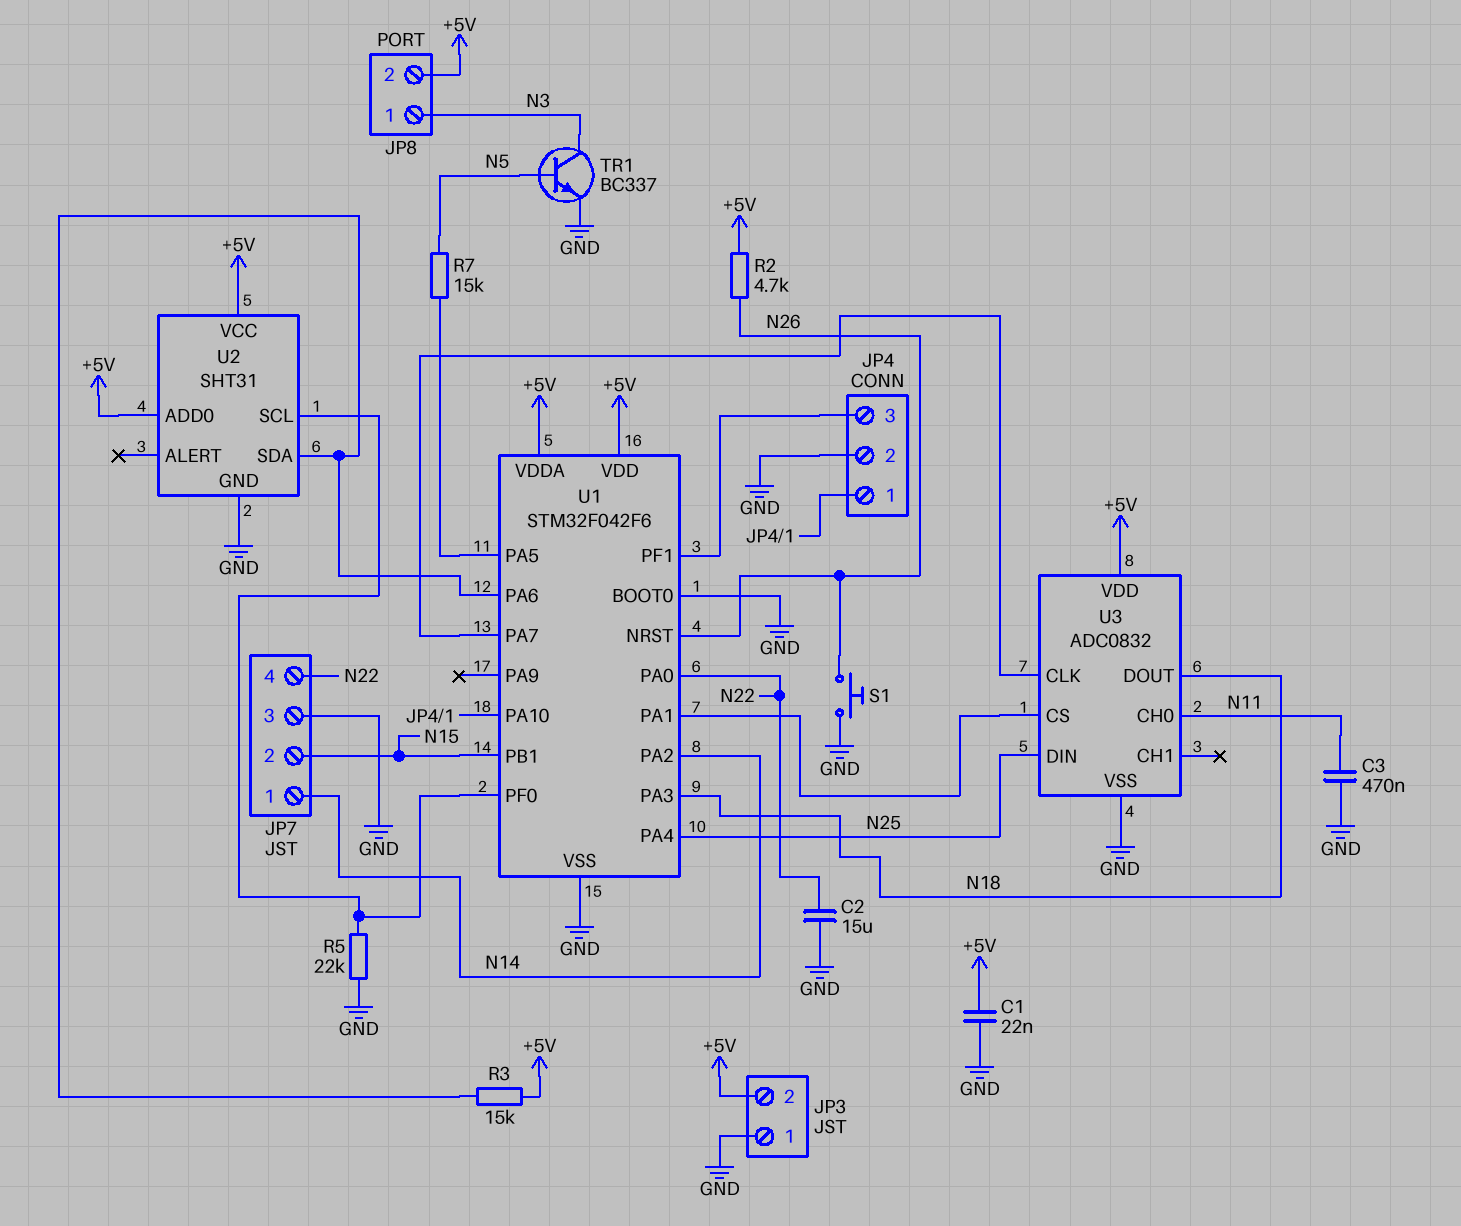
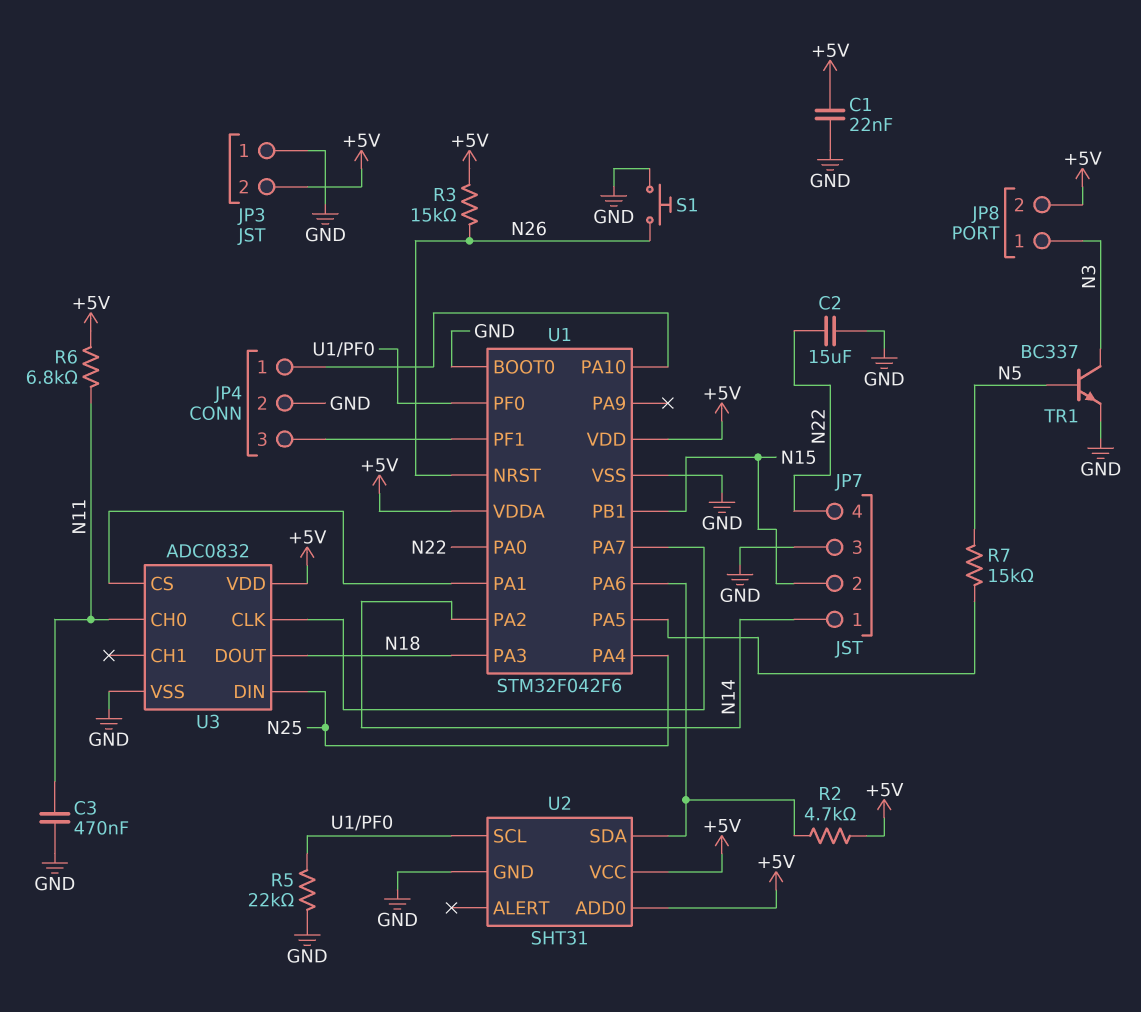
R2: 4.7k (+5V, N26) -> 4.7k (+5V, U1/PA6)
R3: 15k (+5V, U1/PA6) -> 15k (+5V, N26)
R6: none -> 6.8k (+5V, N11)

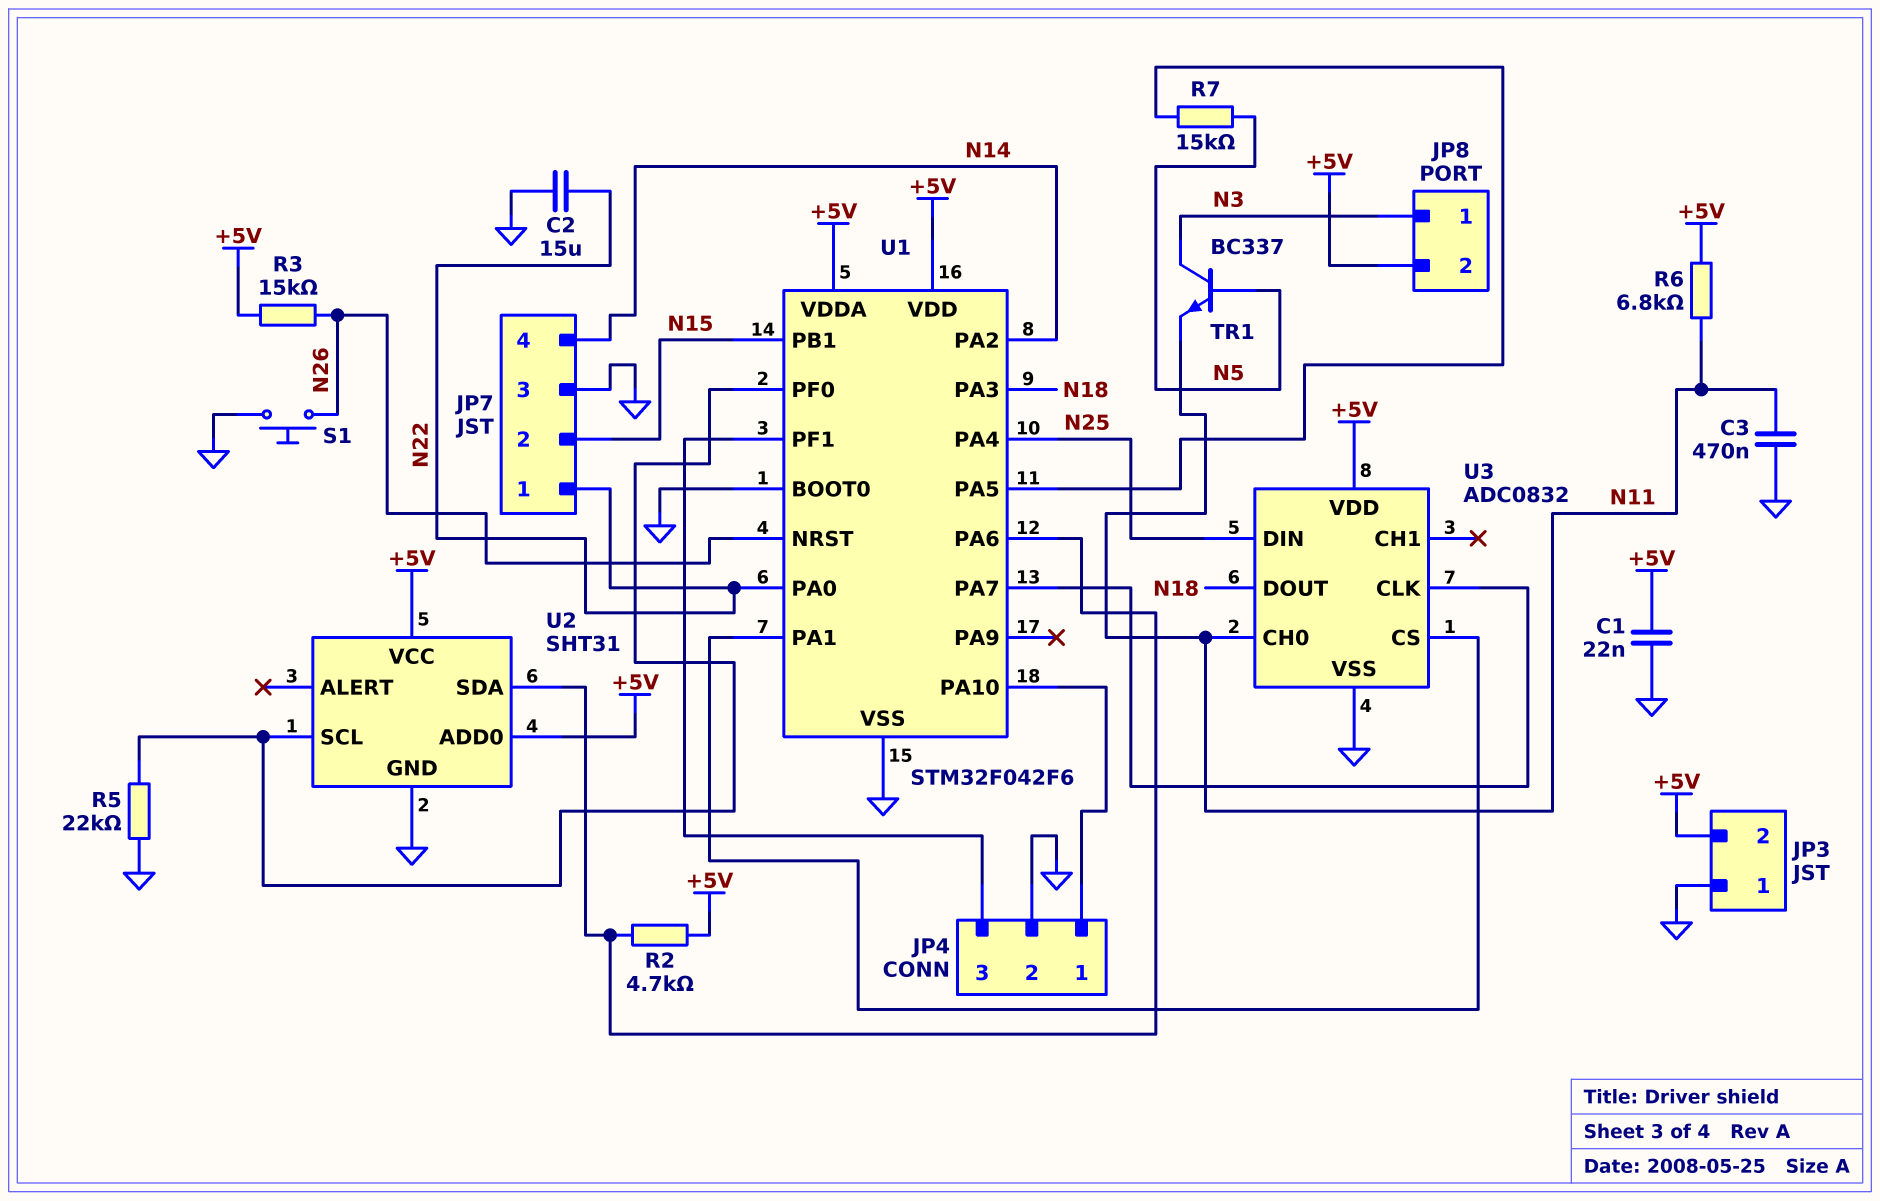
JP7 pin 1: N14 -> N22
JP7 pin 4: N22 -> N14
TR1: NPN BC337 (B N5, C N3, E GND) -> NPN BC337 (B N5, C N3, E N11)

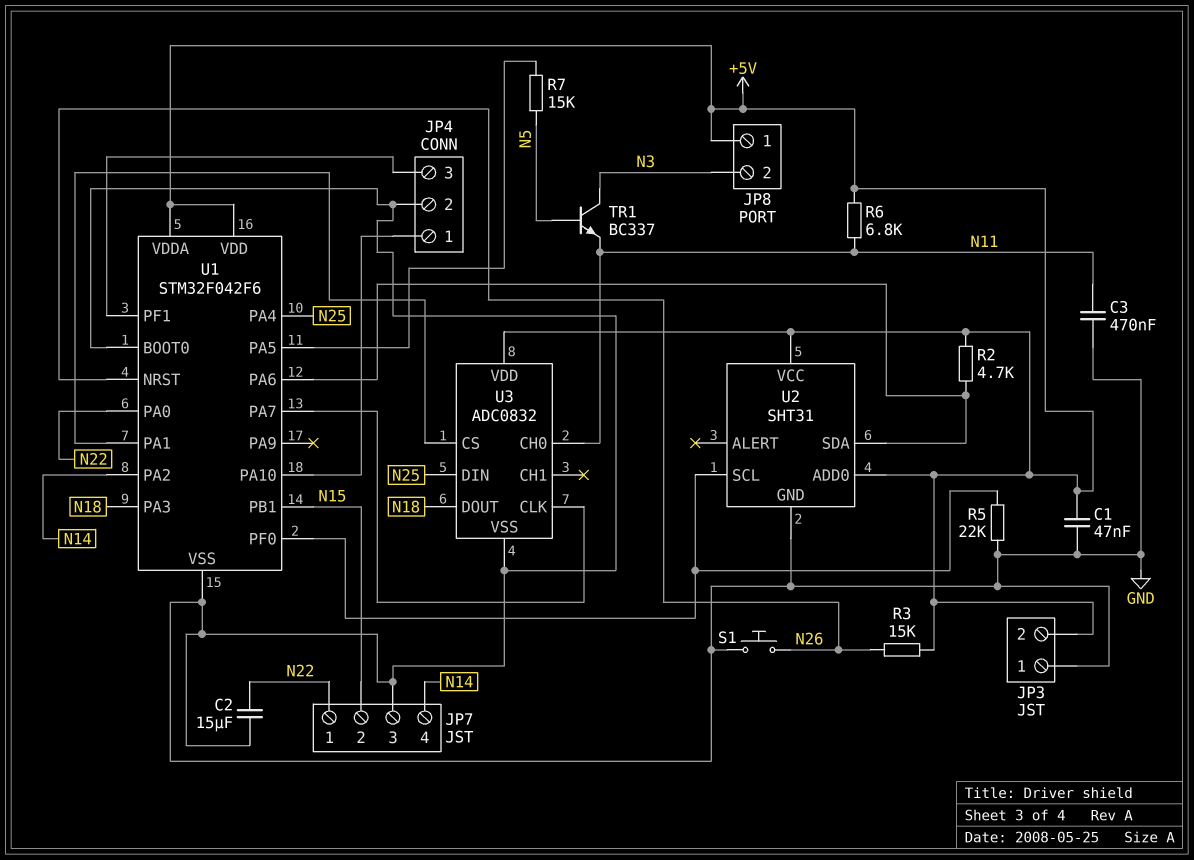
C1: 22nF (+5V, GND) -> 47nF (+5V, GND)
JP8 pin 1: N3 -> +5V
JP8 pin 2: +5V -> N3

